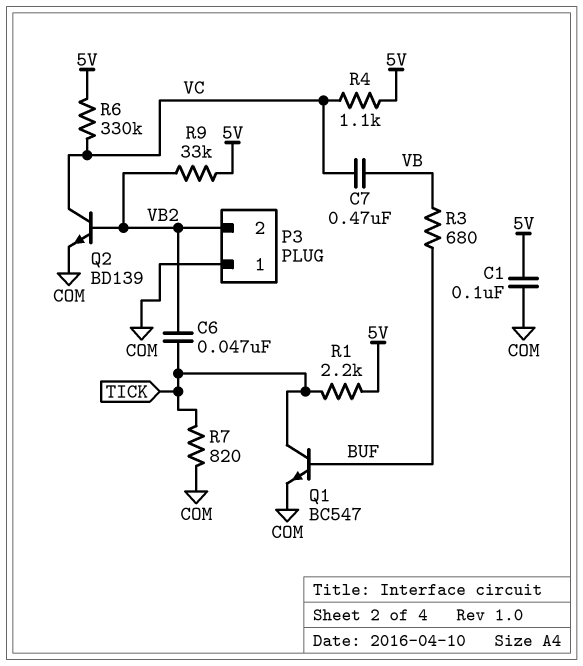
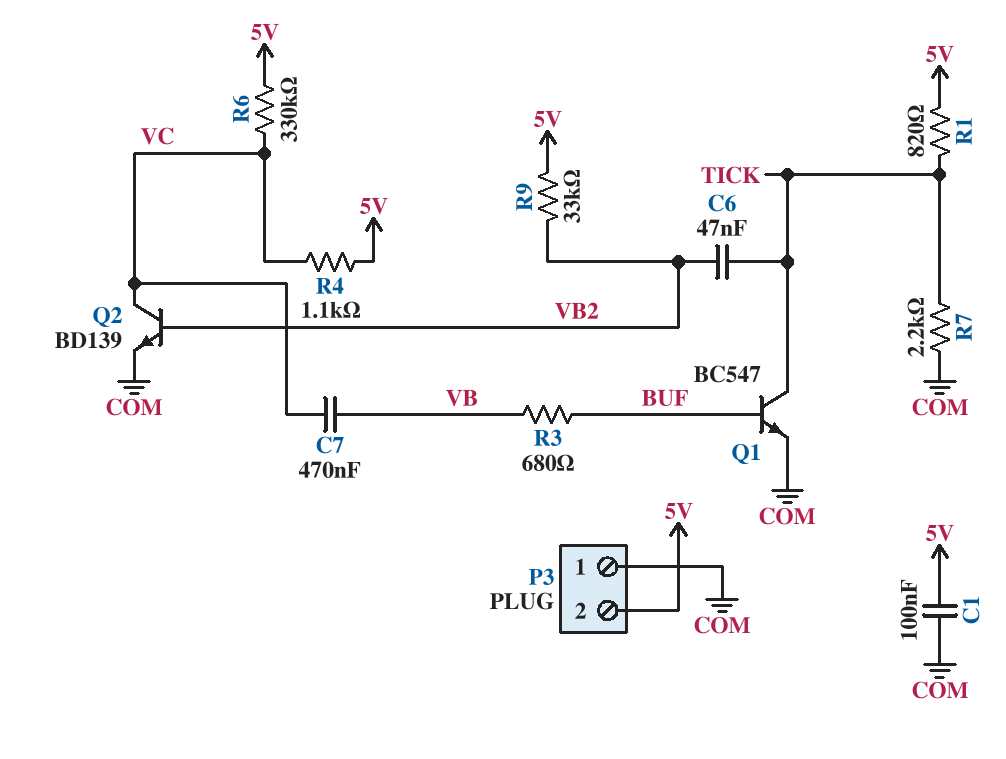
P3 pin 2: VB2 -> 5V
R1: 2.2k (5V, TICK) -> 820 (5V, TICK)
R7: 820 (COM, TICK) -> 2.2k (COM, TICK)

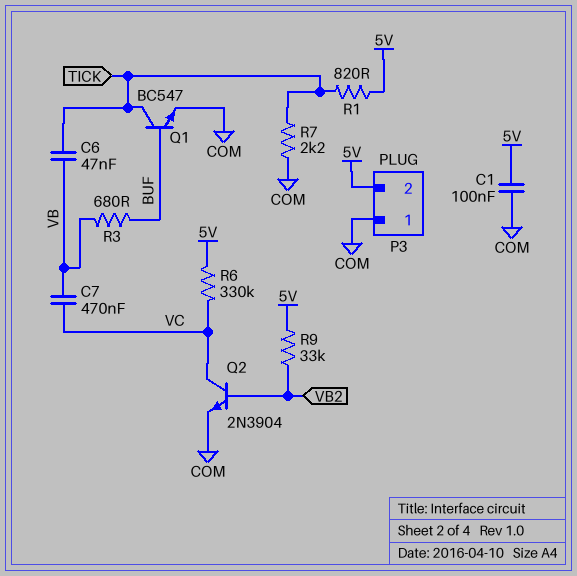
C6: 47nF (TICK, VB2) -> 47nF (TICK, VB)
Q2: NPN BD139 (B VB2, C VC, E COM) -> NPN 2N3904 (B VB2, C VC, E COM)
R4: 1.1k (5V, VC) -> none

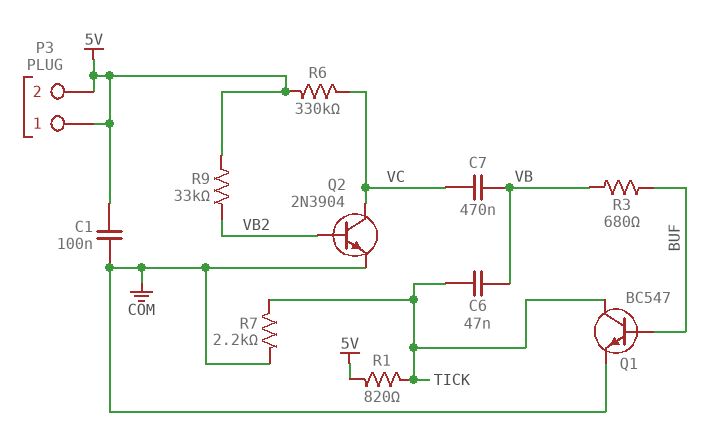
P3 pin 1: COM -> 5V

